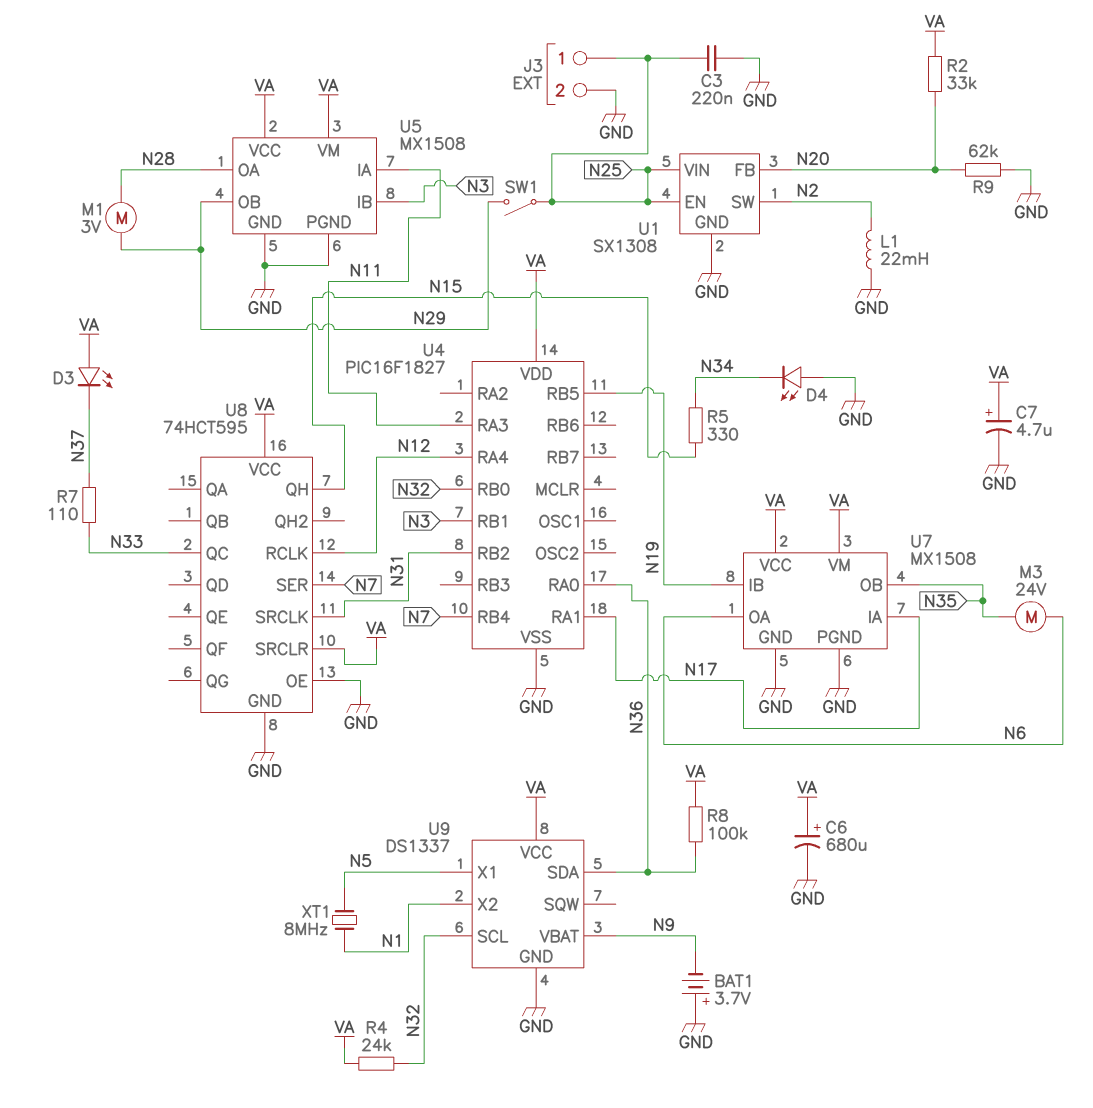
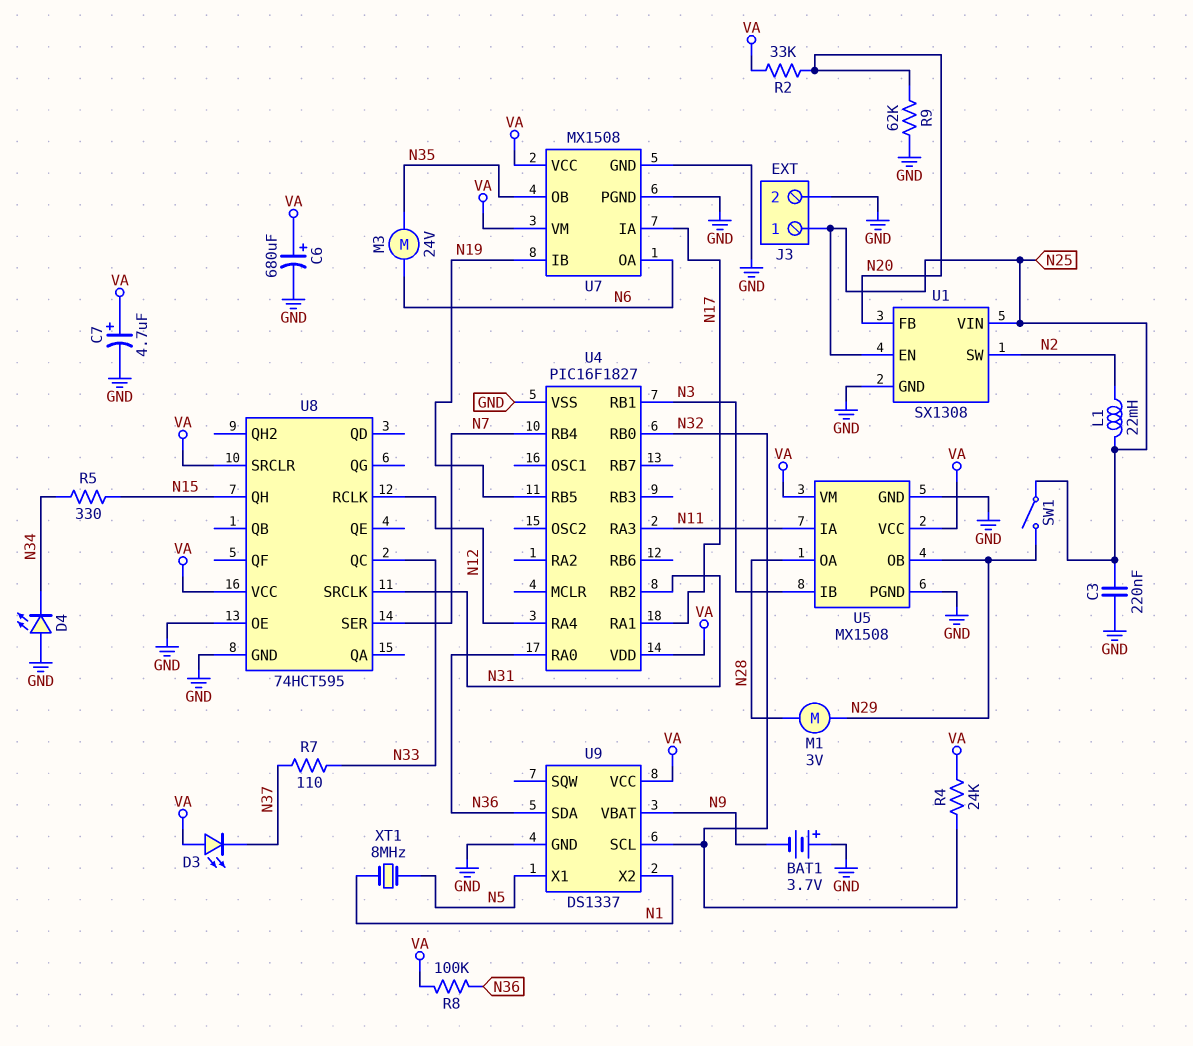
L1: 22mH (GND, N2) -> 22mH (N2, N25)

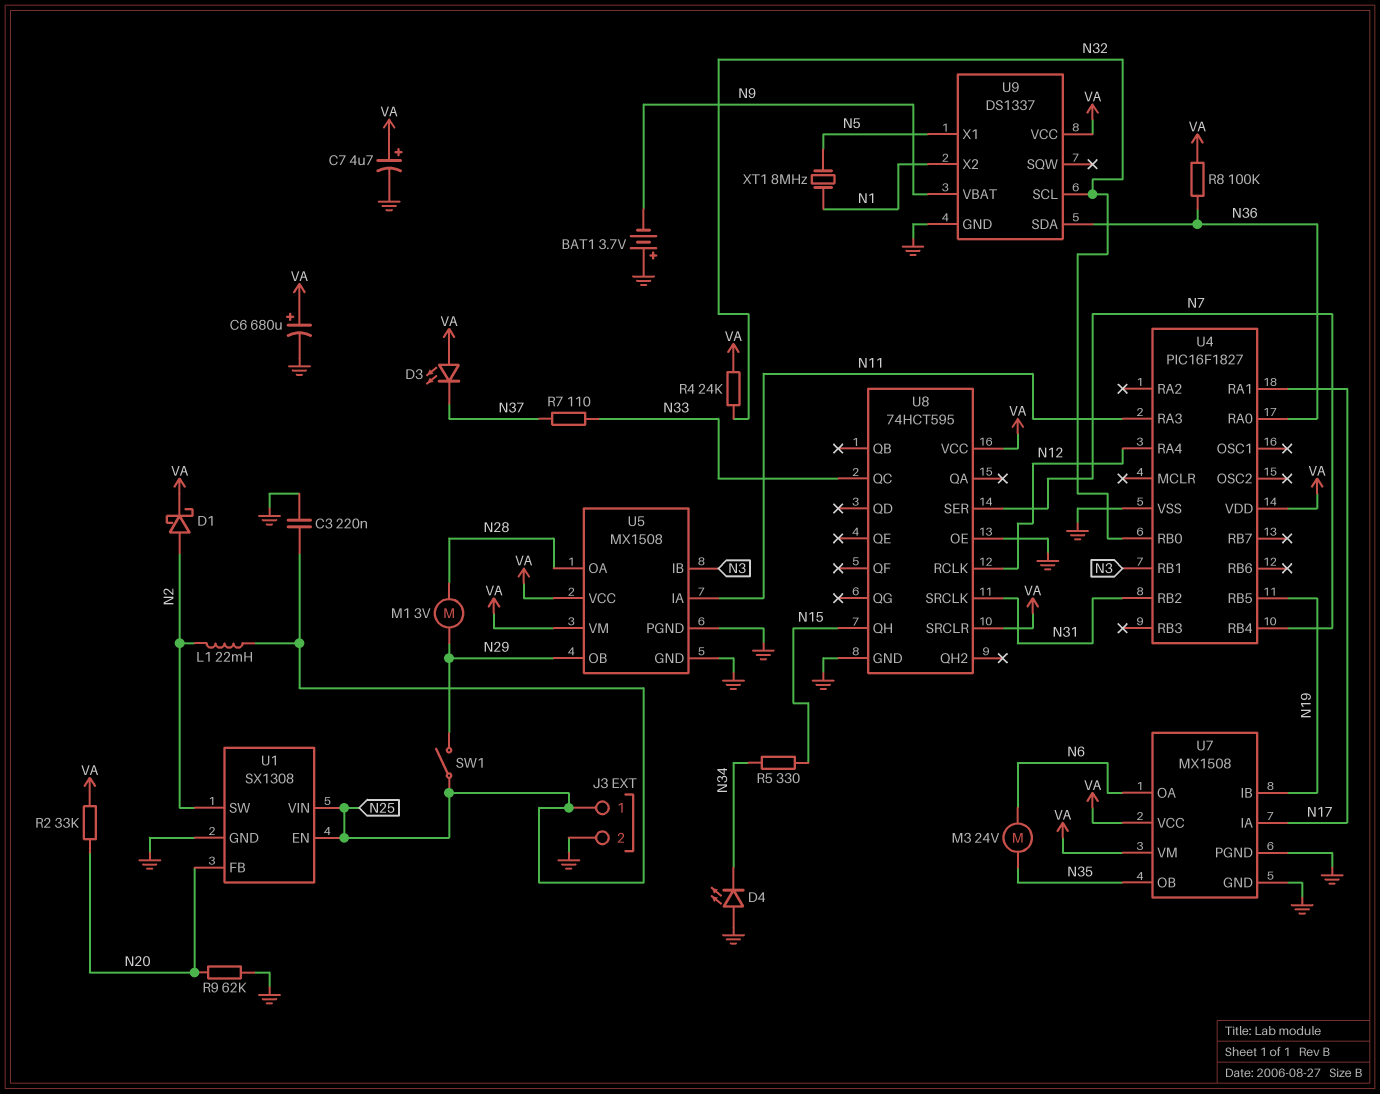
D1: none -> schottky (A N2, K VA)

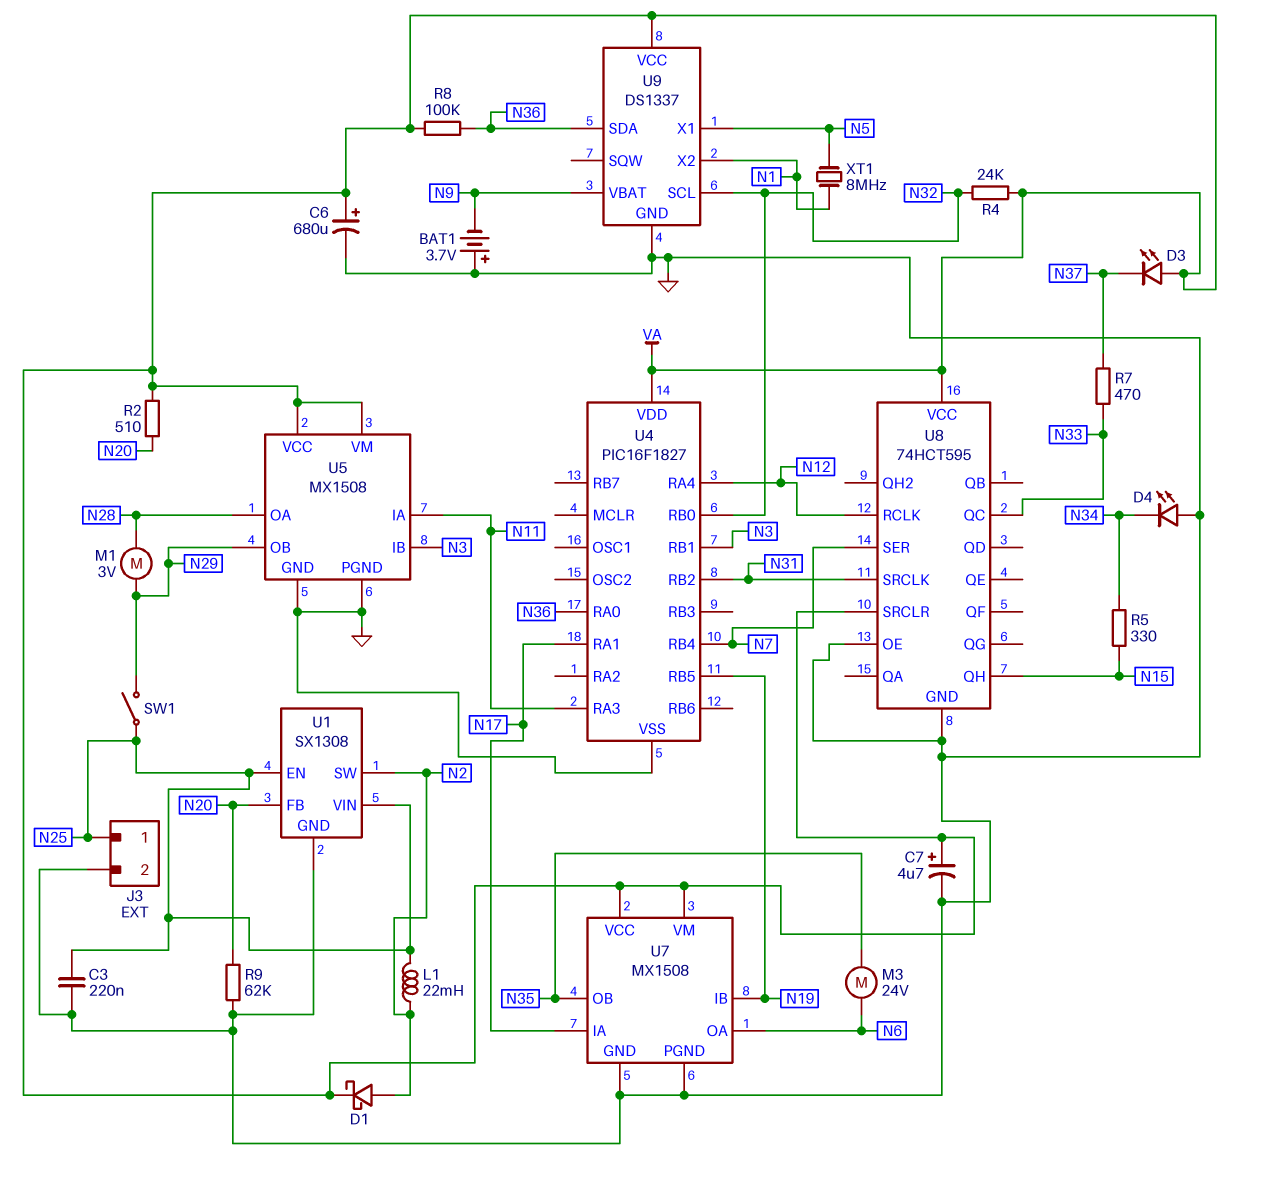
R2: 33k (N20, VA) -> 510 (N20, VA)
R7: 110 (N33, N37) -> 470 (N33, N37)

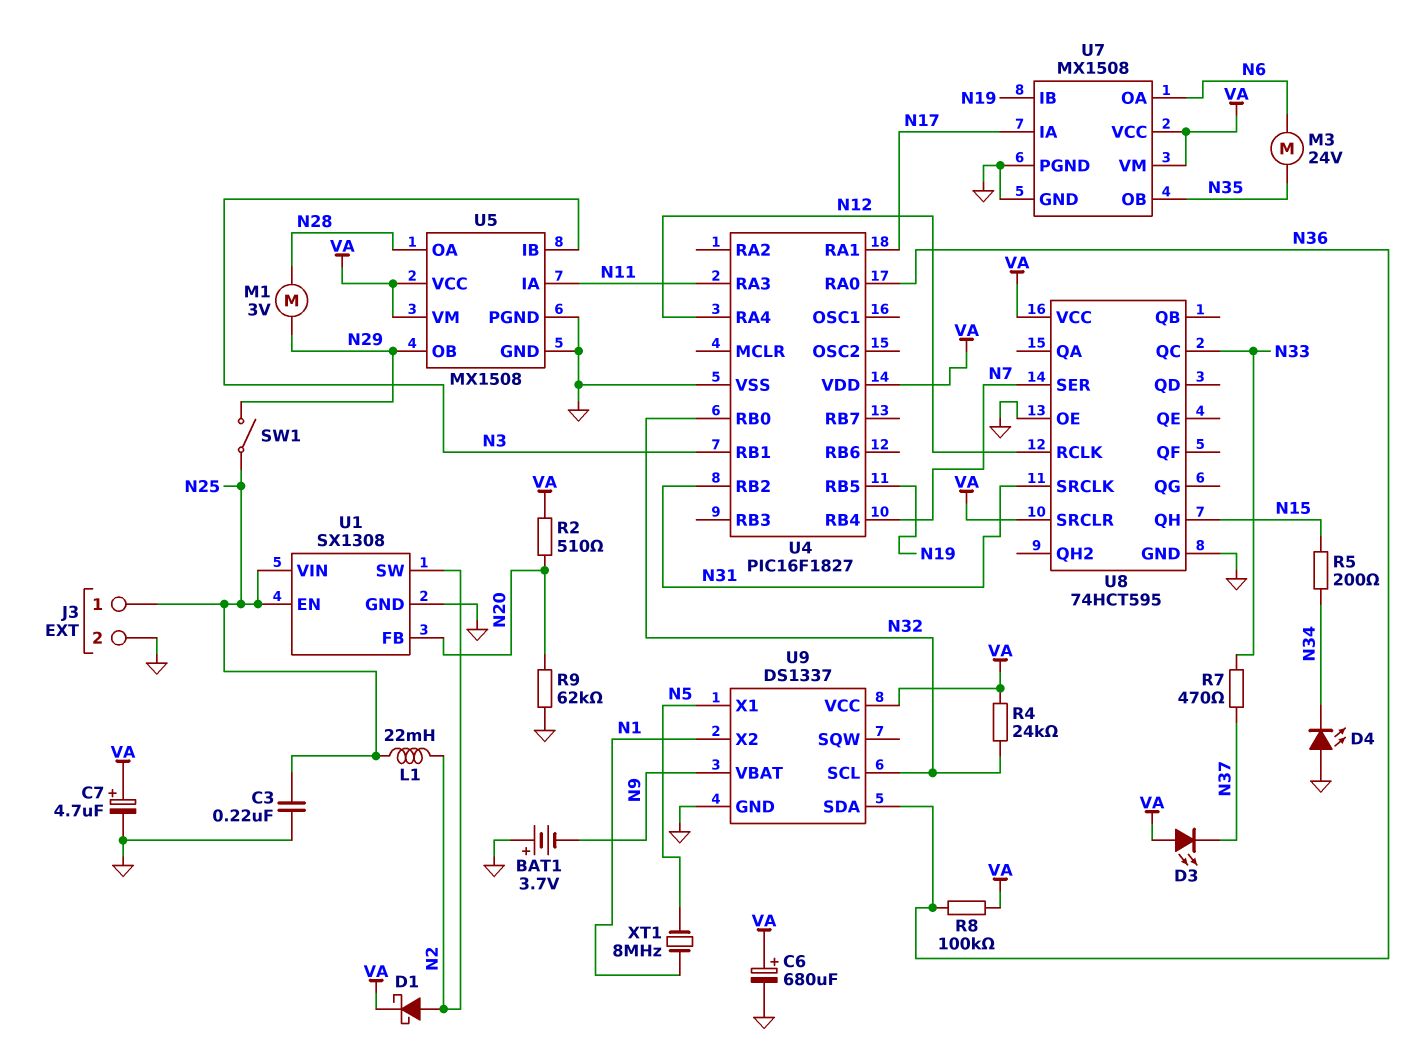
R5: 330 (N15, N34) -> 200 (N15, N34)

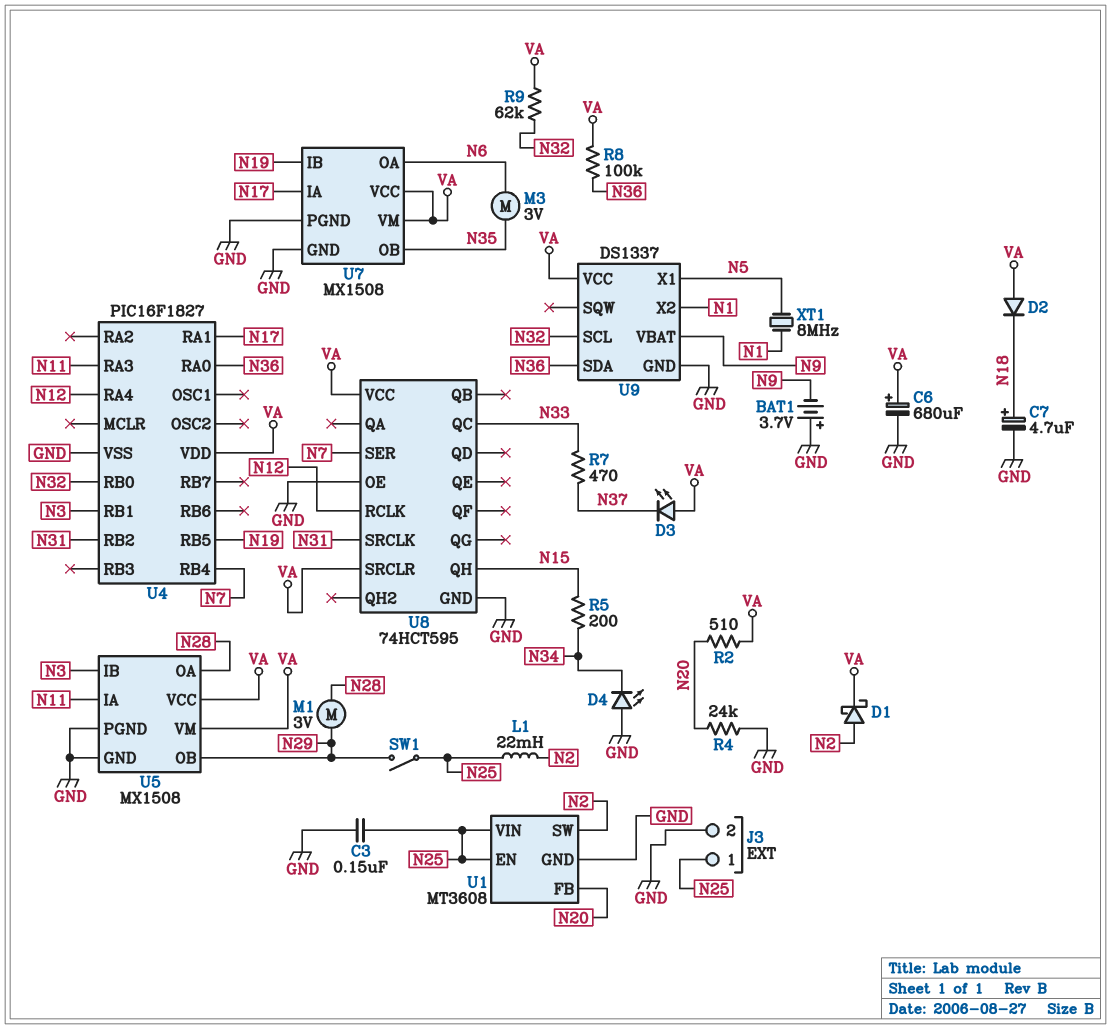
C3: 220nF (GND, N25) -> 150nF (GND, N25)
C7: 4.7uF (plus VA, minus GND) -> 4.7uF (plus N18, minus GND)
D2: none -> diode (A VA, K N18)
M3: motor 24V (N6, N35) -> motor 3V (N6, N35)
R4: 24k (N32, VA) -> 24k (GND, N20)
R9: 62k (GND, N20) -> 62k (N32, VA)
U1: SX1308 -> MT3608

